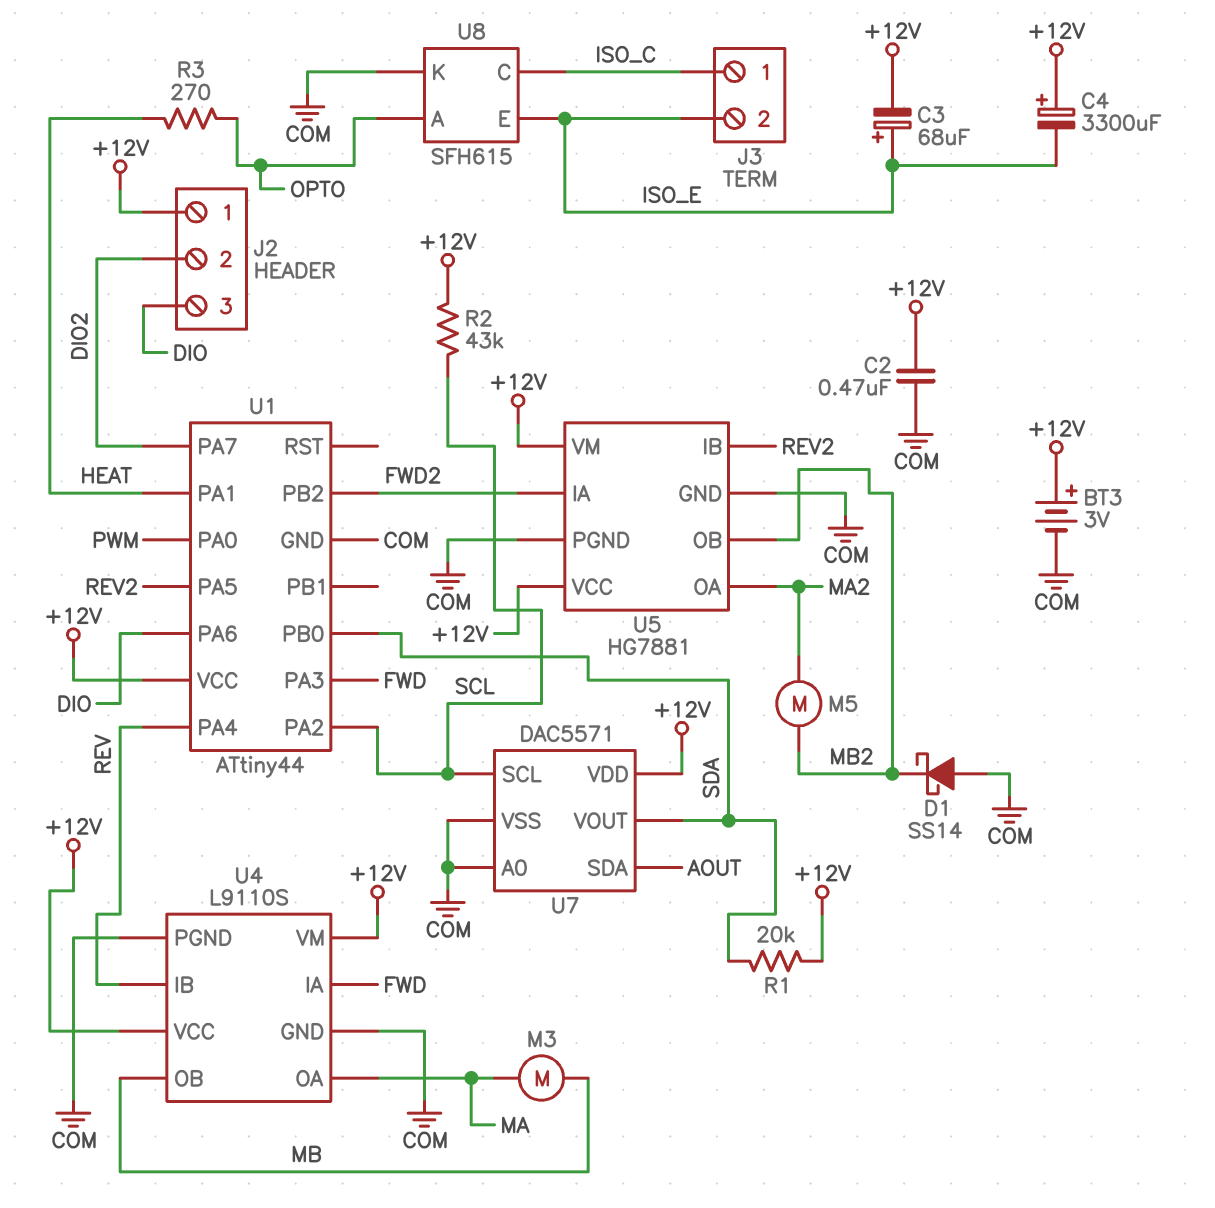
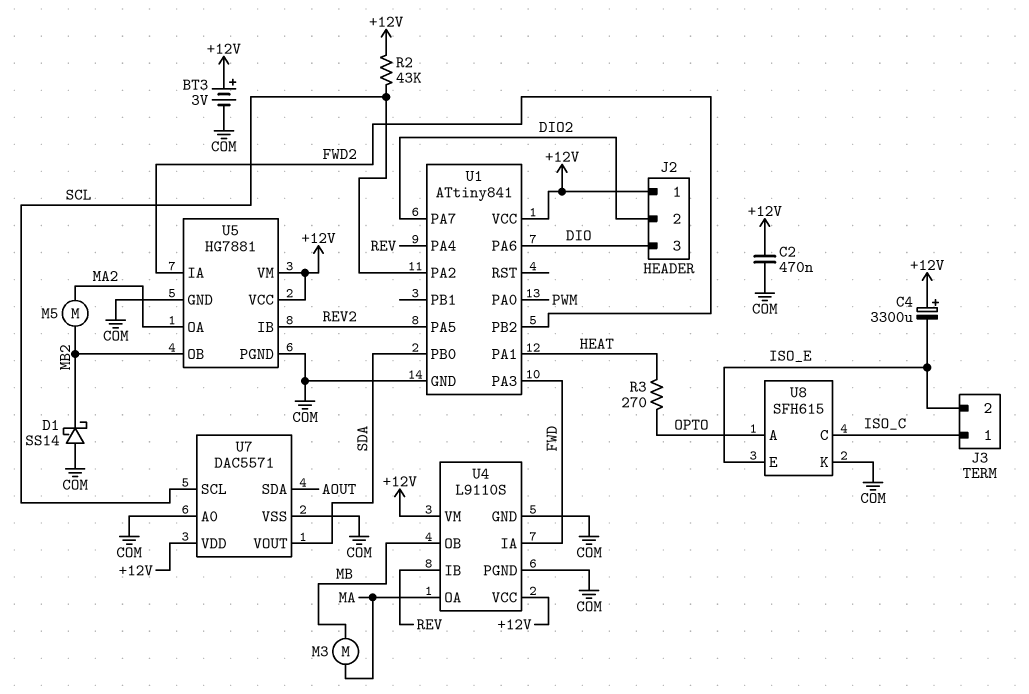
C3: 68uF (plus ISO_E, minus +12V) -> none
R1: 20k (+12V, SDA) -> none
U1: ATtiny44 -> ATtiny841

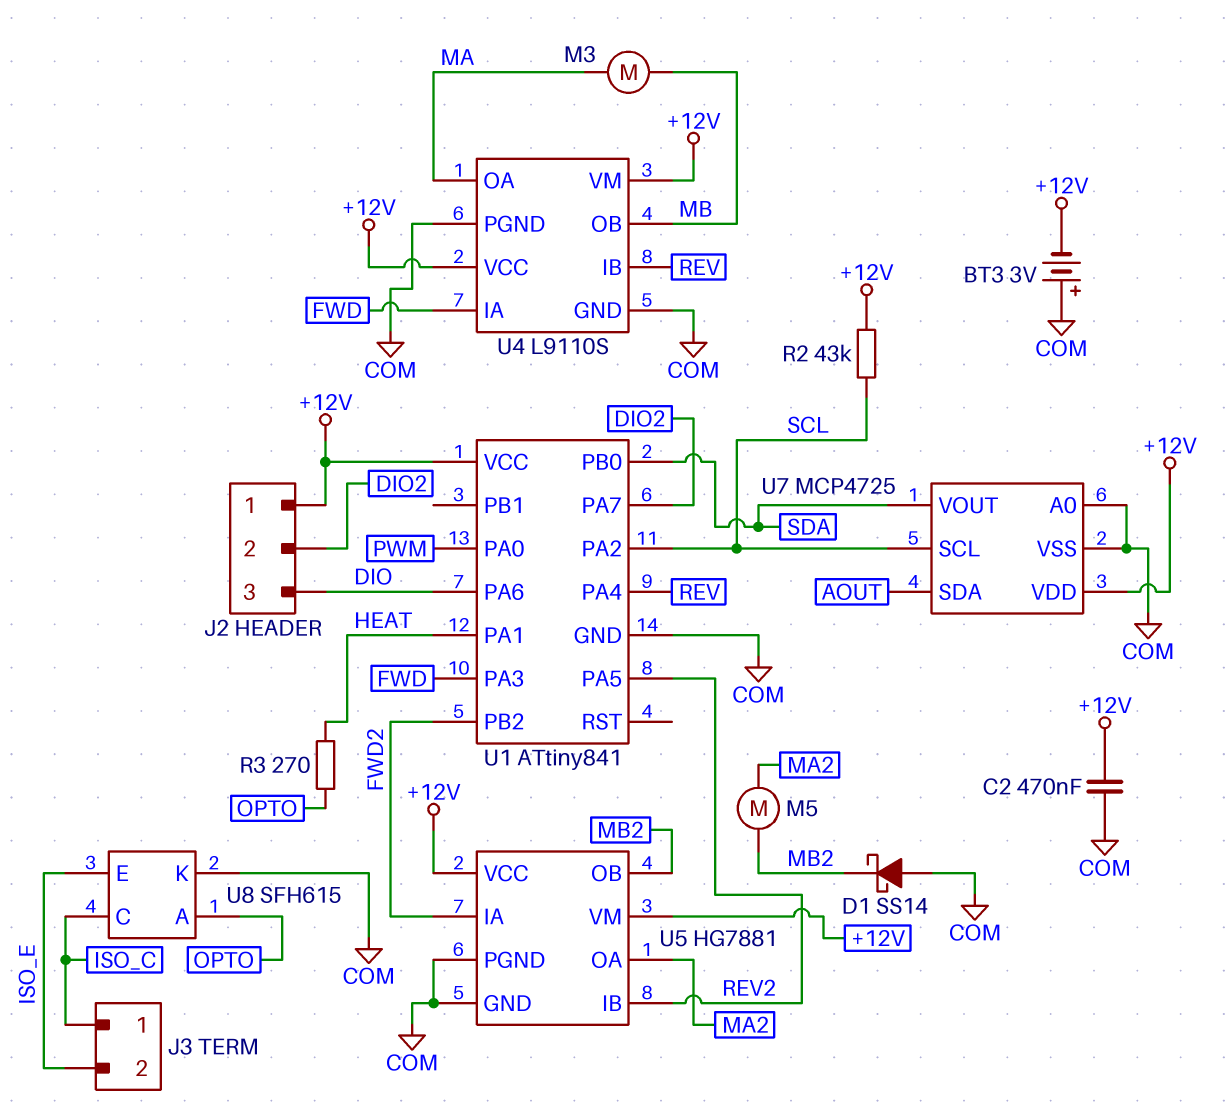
BT3: 3V (plus +12V, minus COM) -> 3V (plus COM, minus +12V)
C4: 3300uF (plus +12V, minus ISO_E) -> none
U7: DAC5571 -> MCP4725

